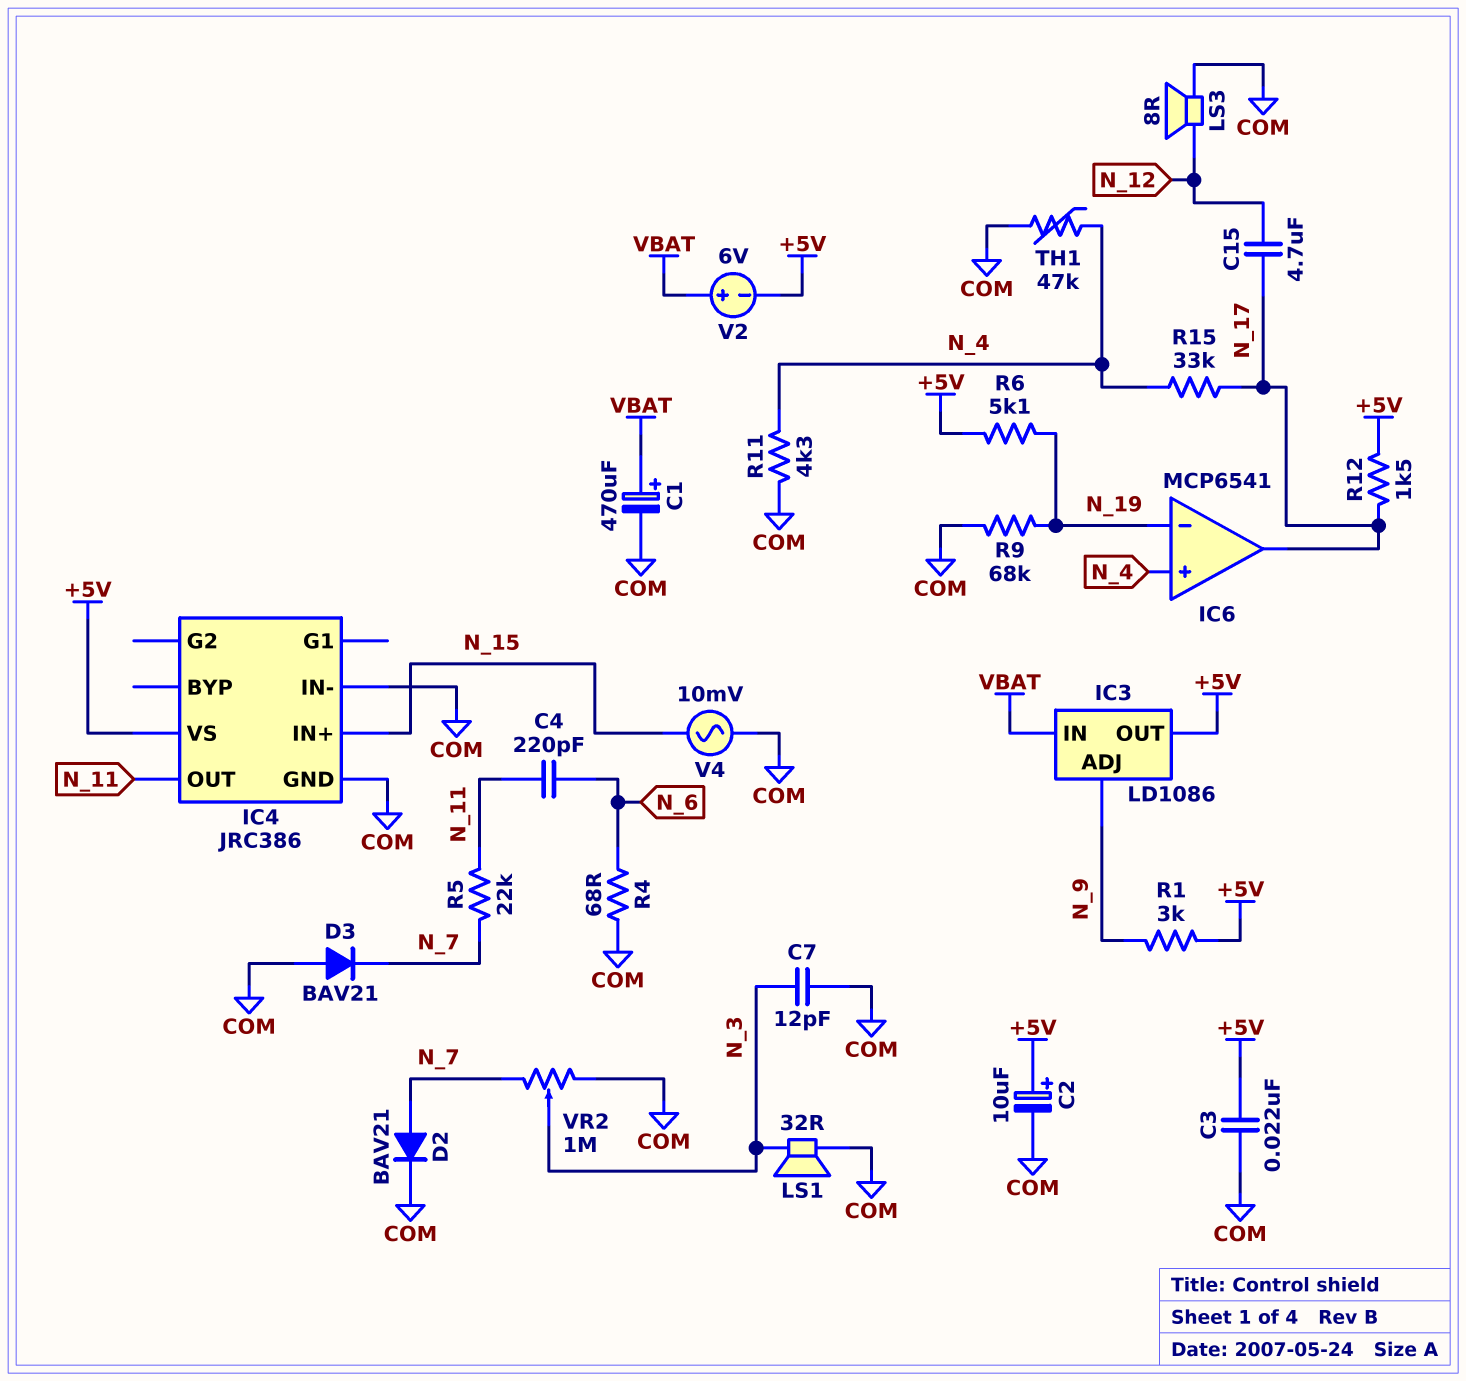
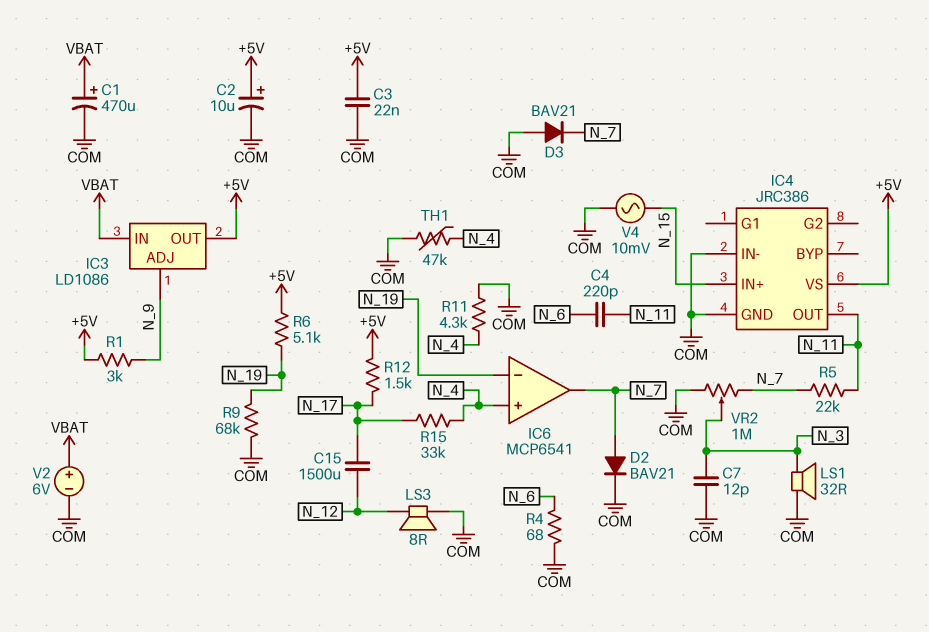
C15: 4.7uF (N_12, N_17) -> 1500uF (N_12, N_17)
IC6 pin out: N_17 -> N_7
V2: 6V (plus VBAT, minus +5V) -> 6V (plus VBAT, minus COM)

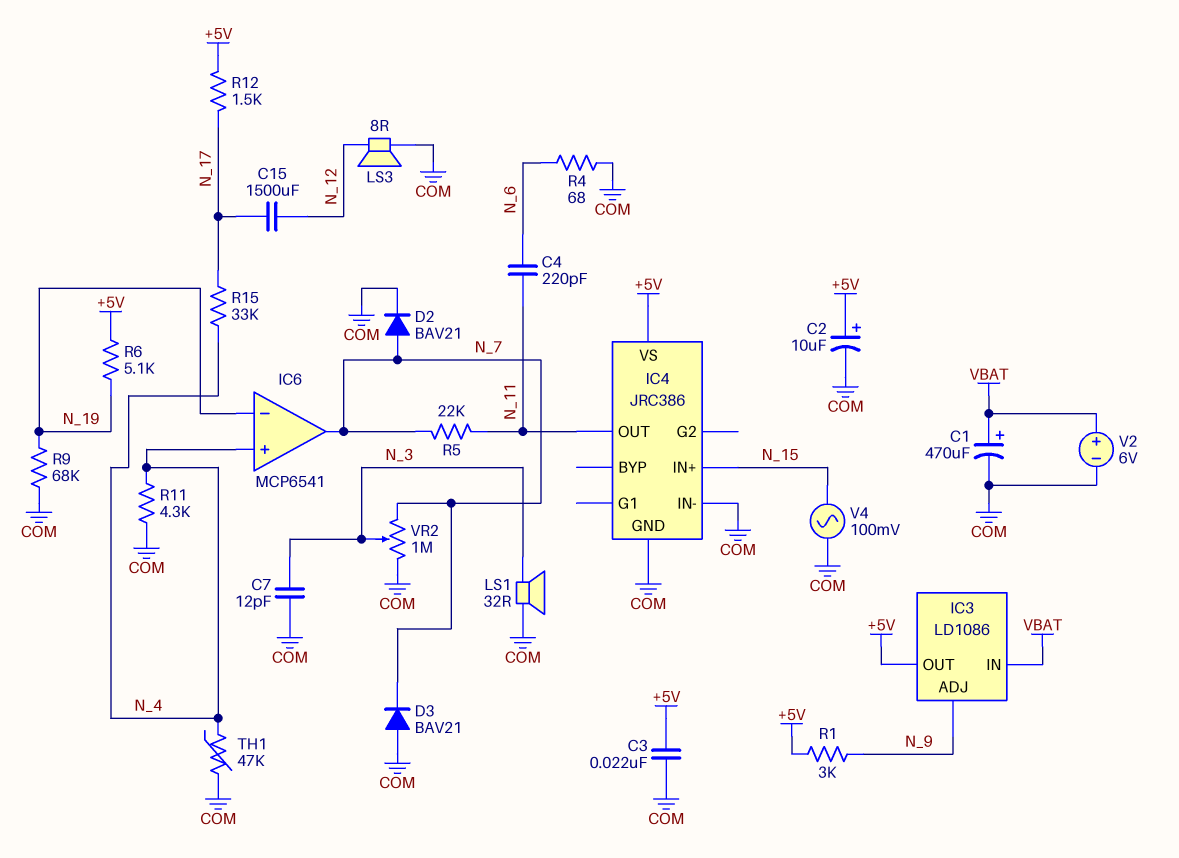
V4: AC 10mV (COM, N_15) -> AC 100mV (COM, N_15)

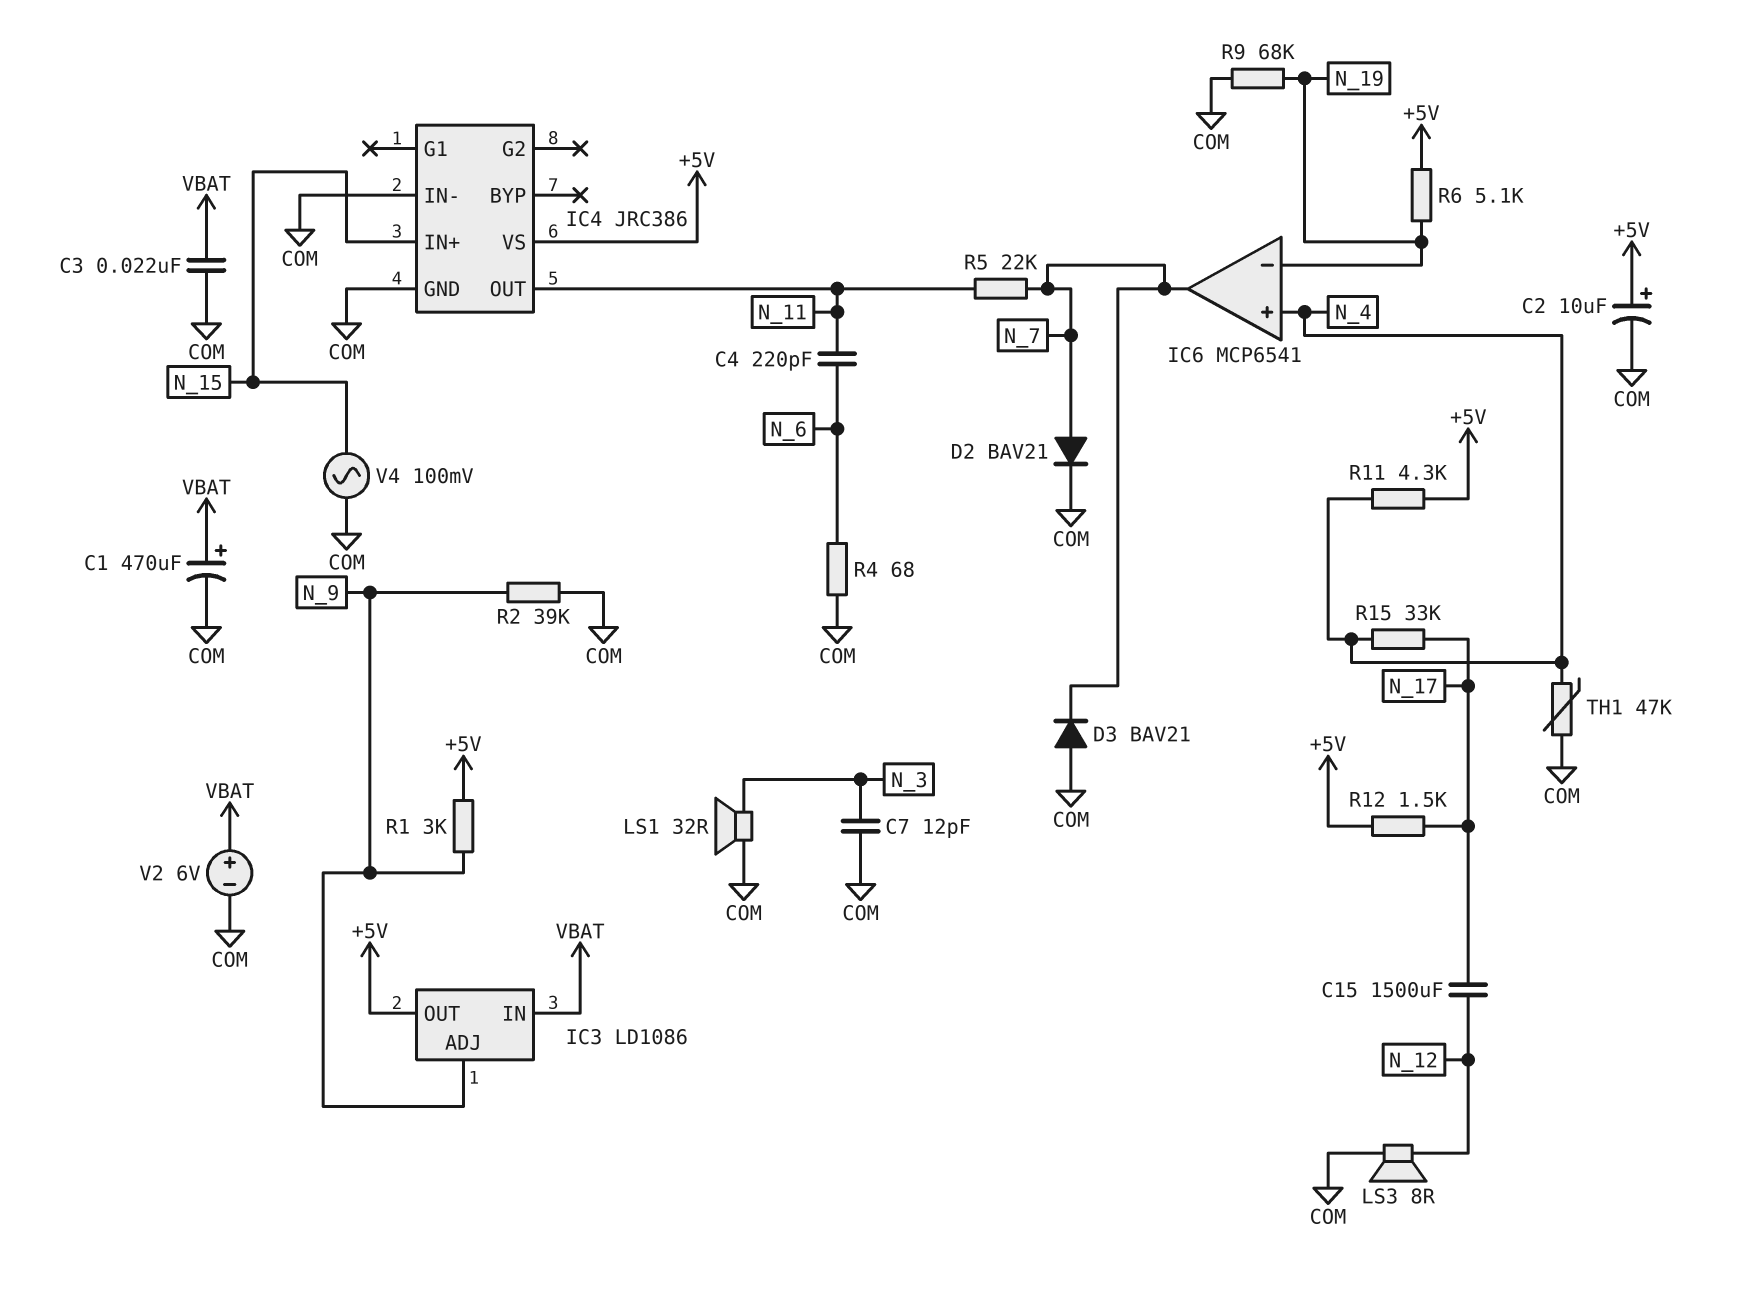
C3: 22nF (+5V, COM) -> 22nF (COM, VBAT)
R2: none -> 39k (COM, N_9)
R11: 4.3k (COM, N_4) -> 4.3k (+5V, N_4)
VR2: 1M (COM, N_7, wiper N_3) -> none

